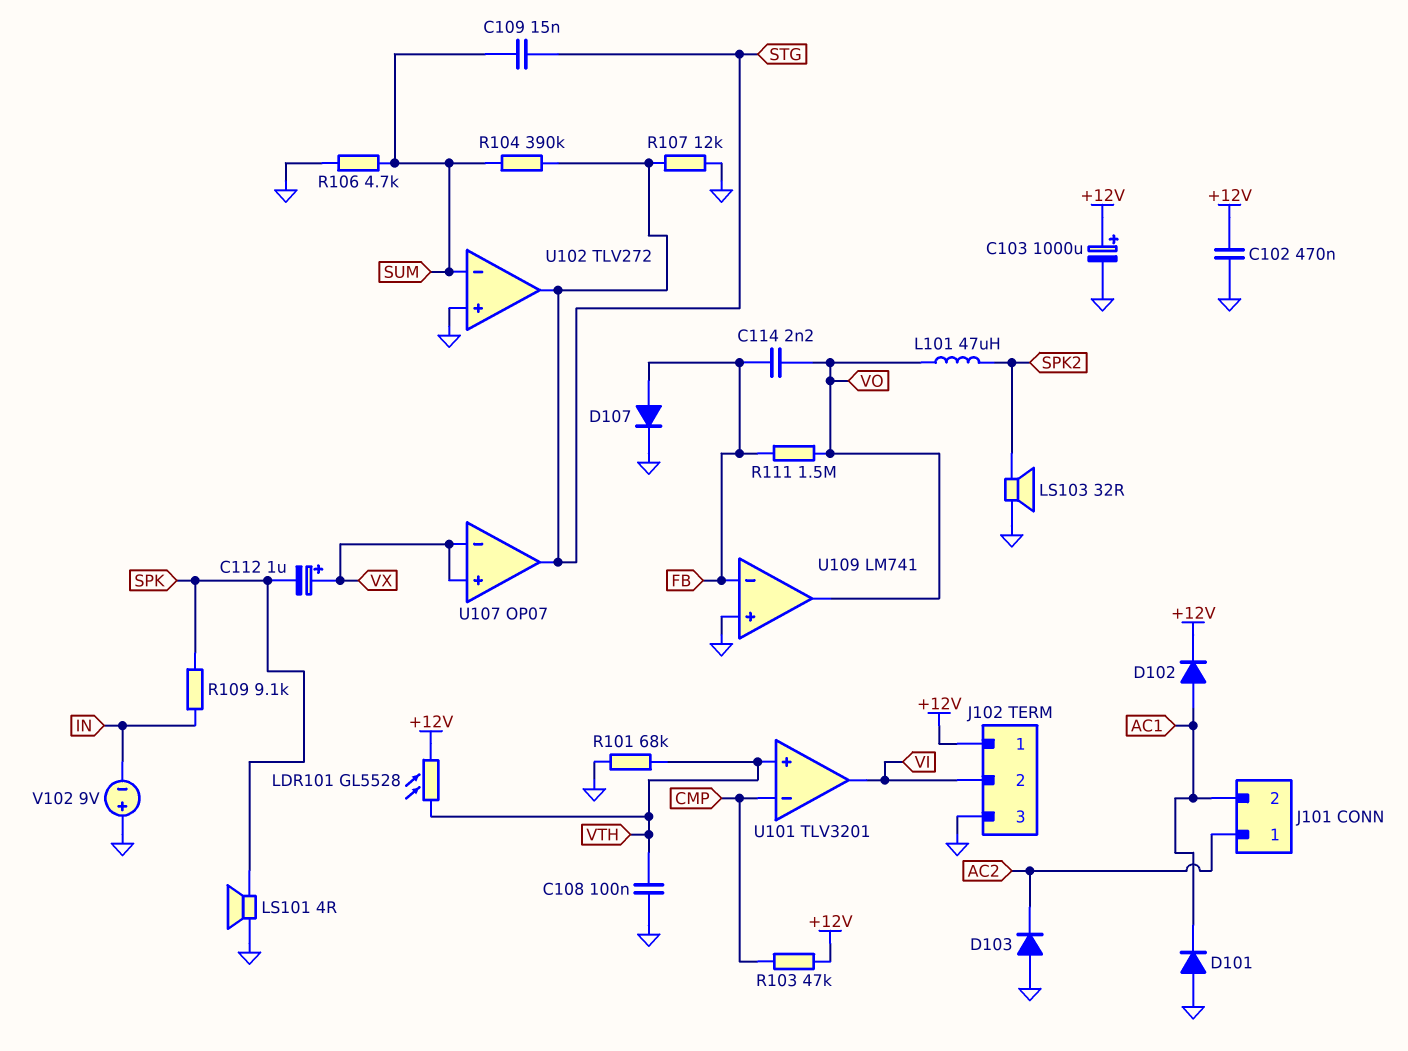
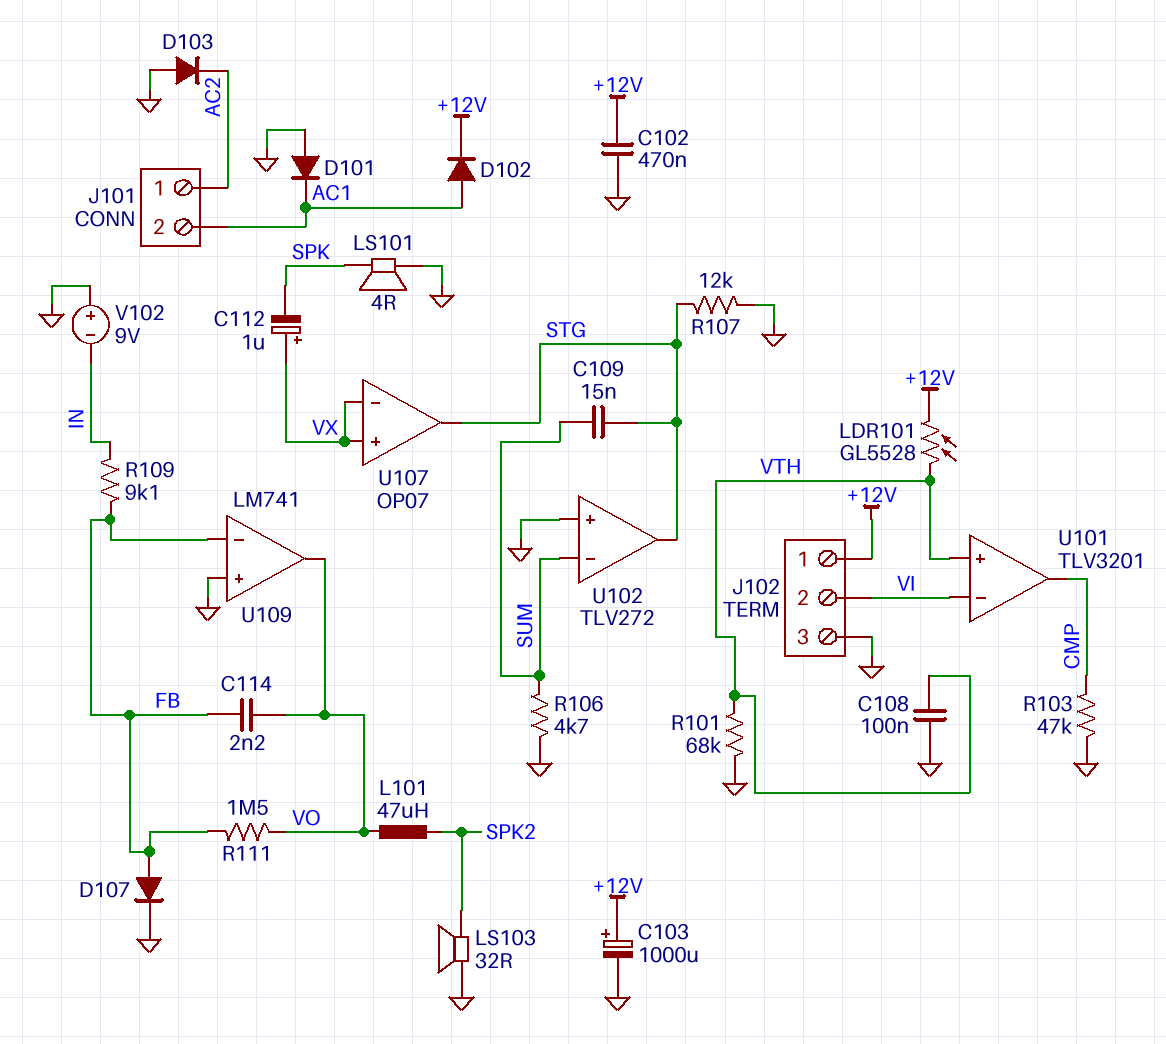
R103: 47k (+12V, CMP) -> 47k (CMP, GND)
R104: 390k (STG, SUM) -> none
R109: 9.1k (IN, SPK) -> 9.1k (FB, IN)
U101 pin in-: CMP -> VI
U101 pin out: VI -> CMP

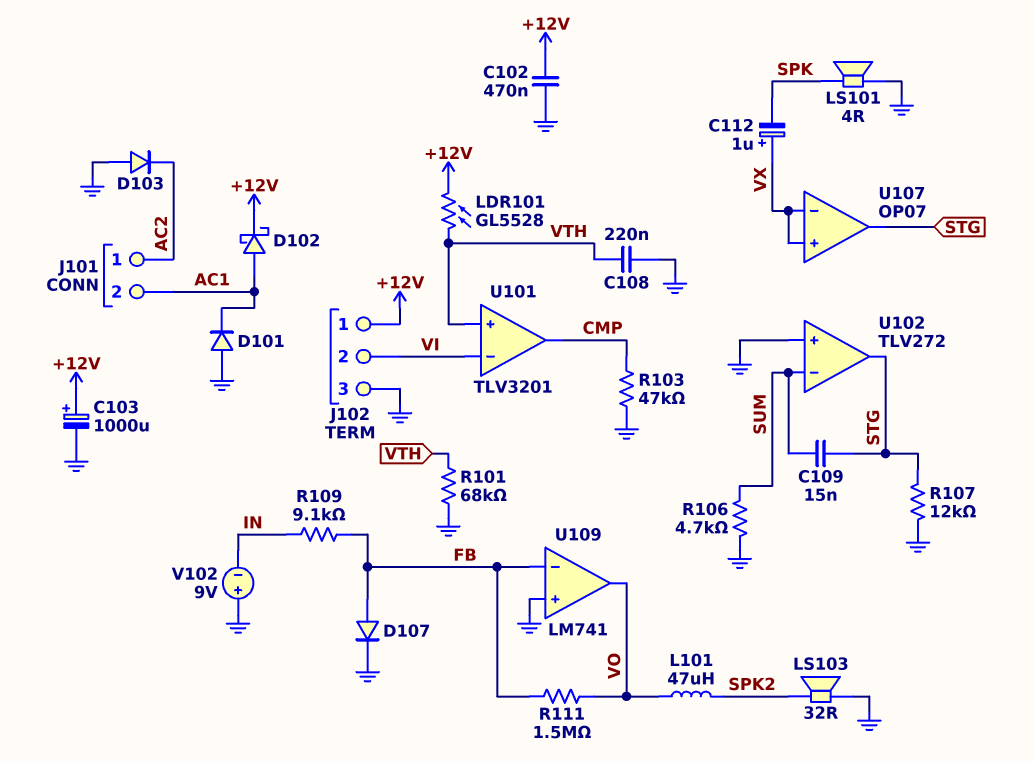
C108: 100nF (GND, VTH) -> 220nF (GND, VTH)
C114: 2.2nF (FB, VO) -> none
D102: diode (A AC1, K +12V) -> schottky (A AC1, K +12V)

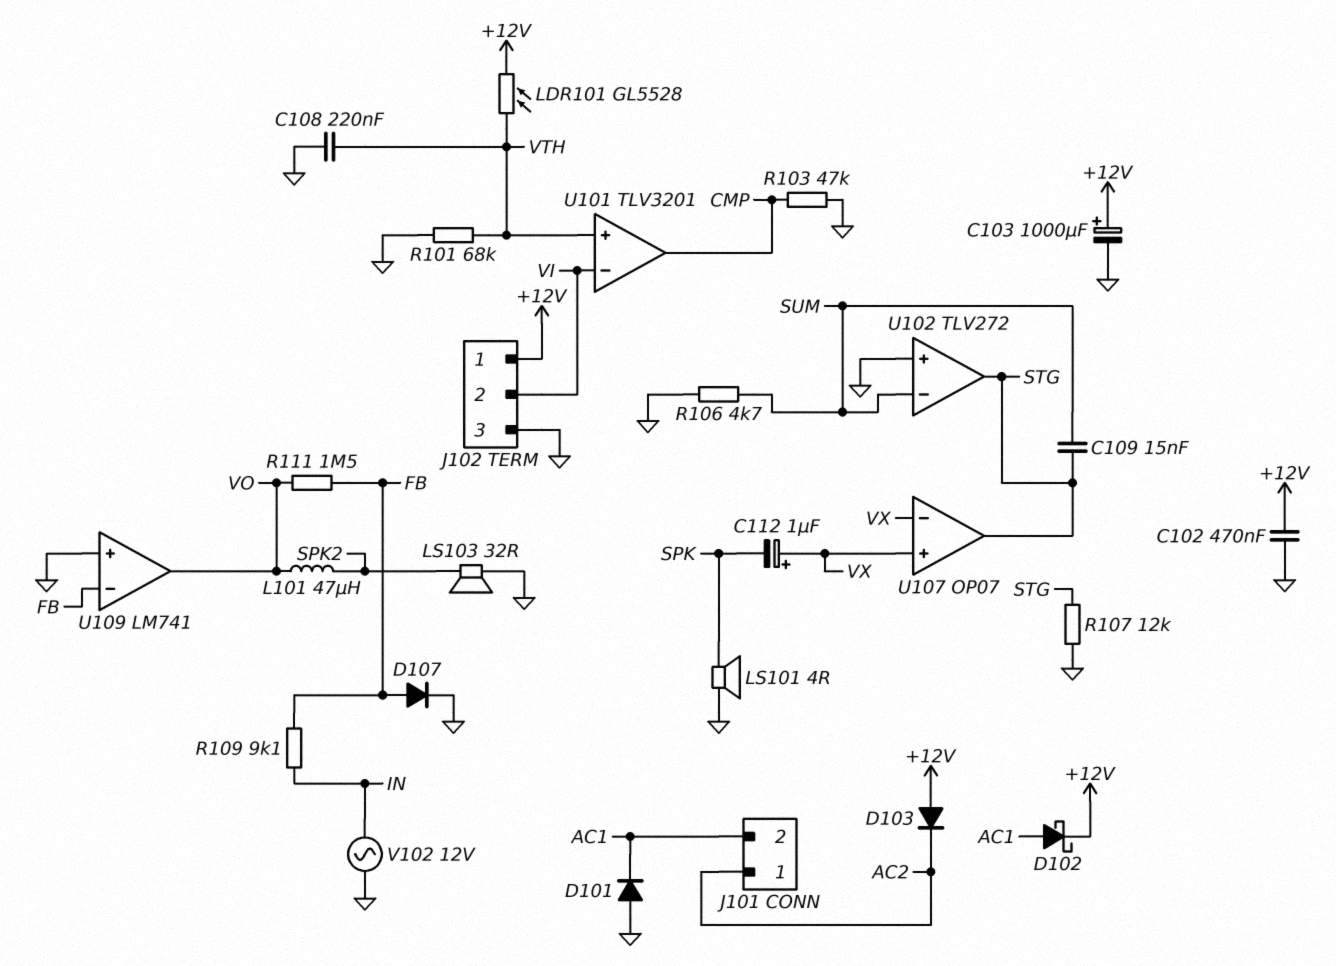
D103: diode (A GND, K AC2) -> diode (A +12V, K AC2)
V102: 9V (plus GND, minus IN) -> AC 12V (GND, IN)

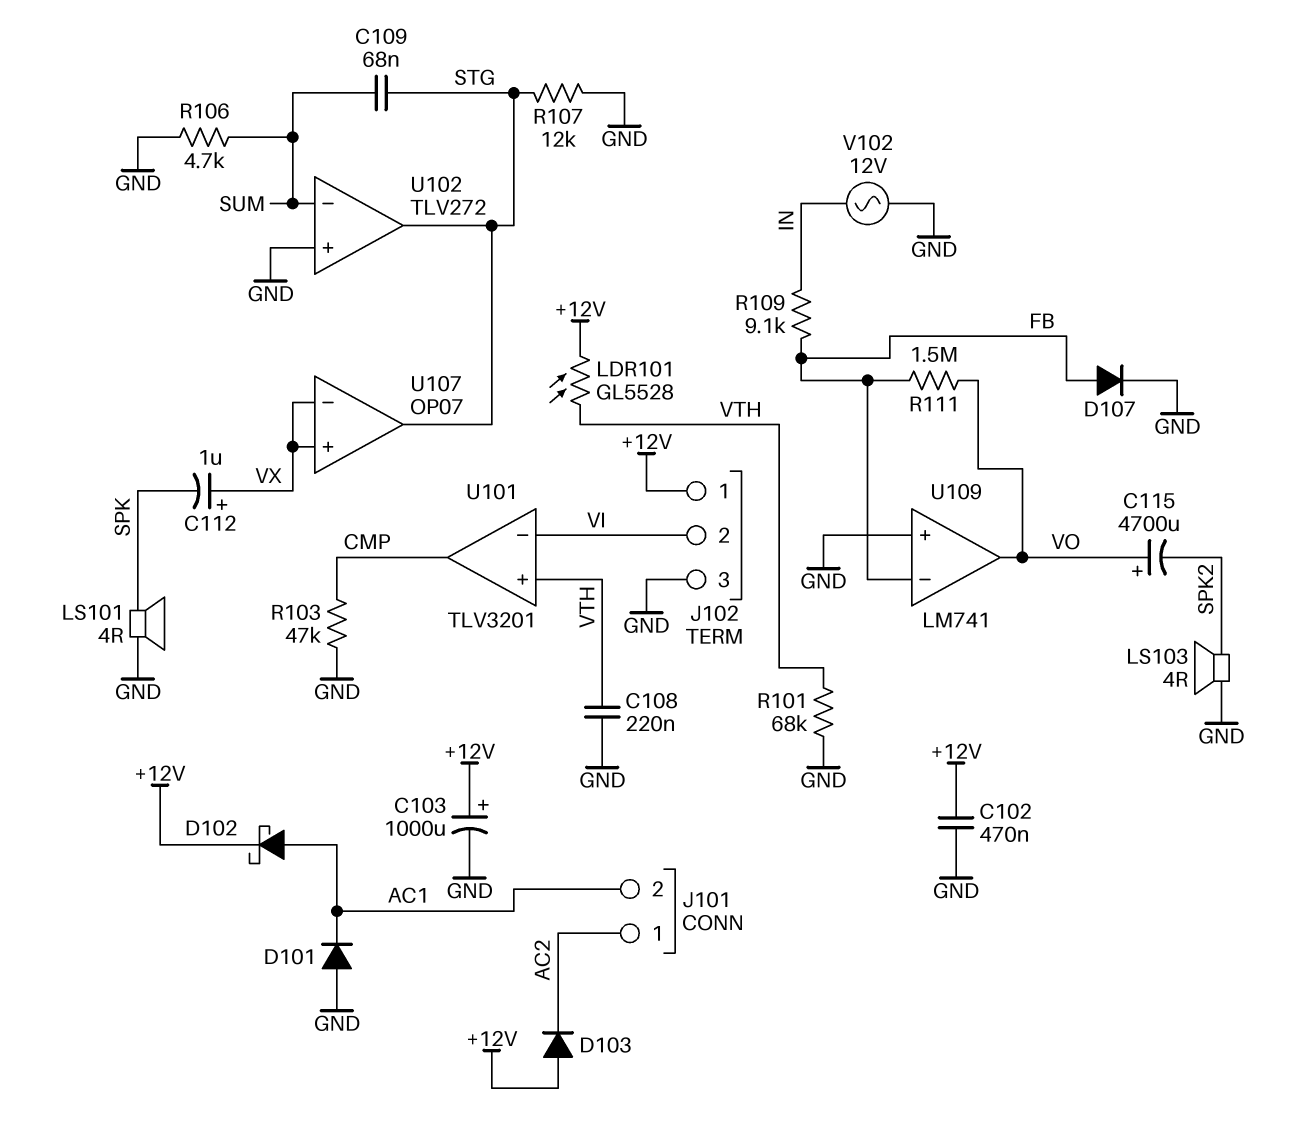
C109: 15nF (STG, SUM) -> 68nF (STG, SUM)
C115: none -> 4700uF (plus VO, minus SPK2)
L101: 47uH (SPK2, VO) -> none
LS103: speaker 32R (GND, SPK2) -> speaker 4R (GND, SPK2)

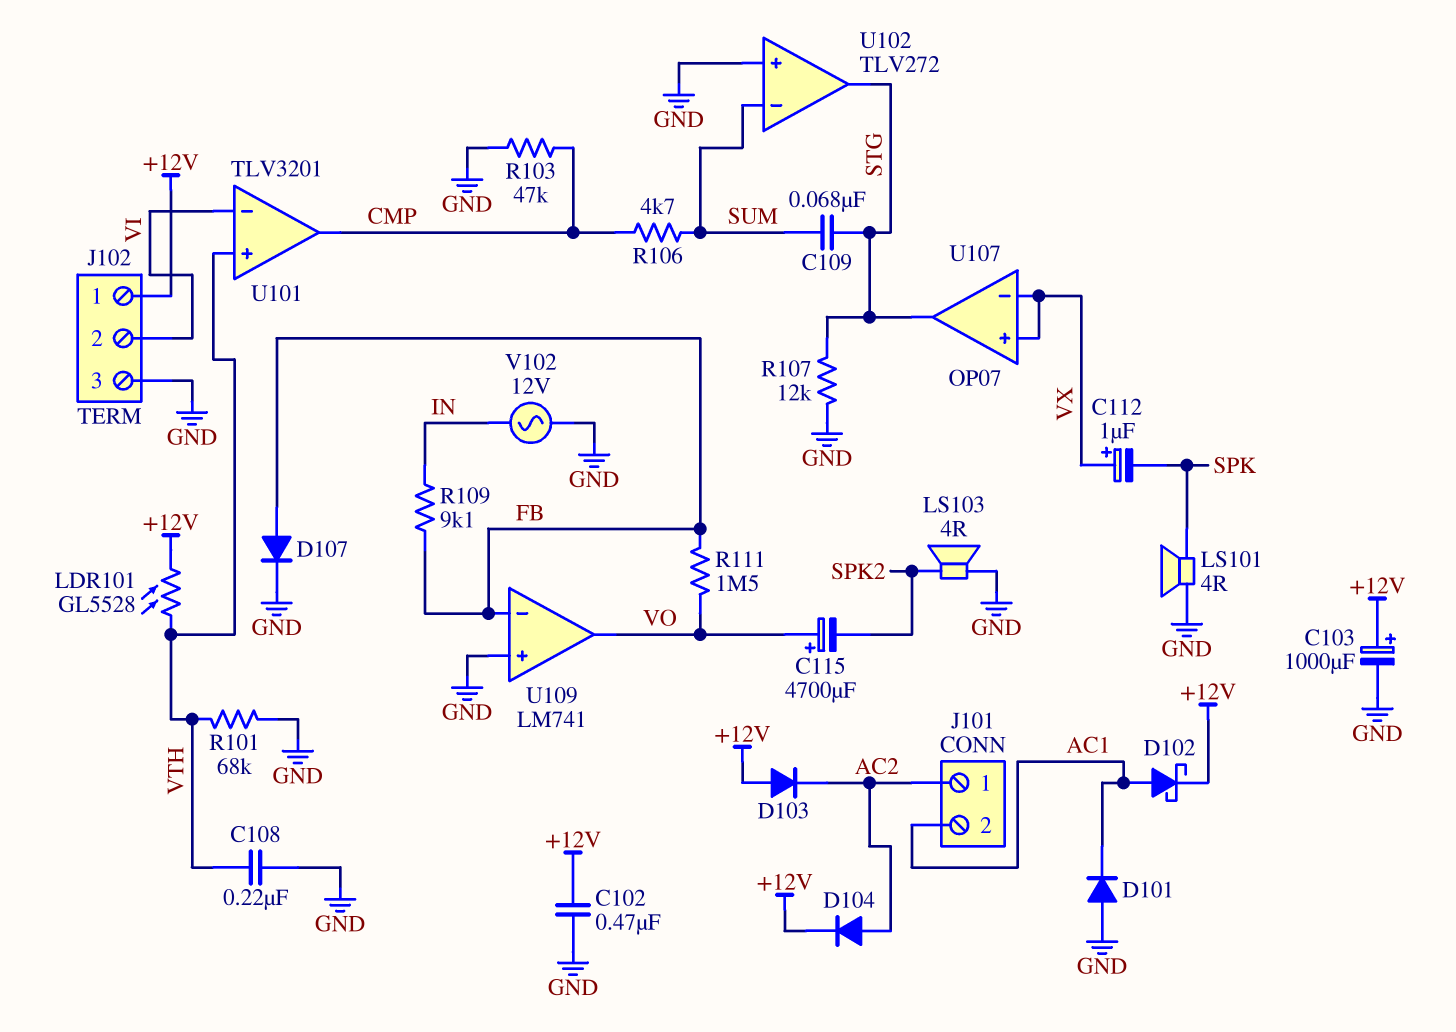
D104: none -> diode (A AC2, K +12V)
R106: 4.7k (GND, SUM) -> 4.7k (CMP, SUM)

